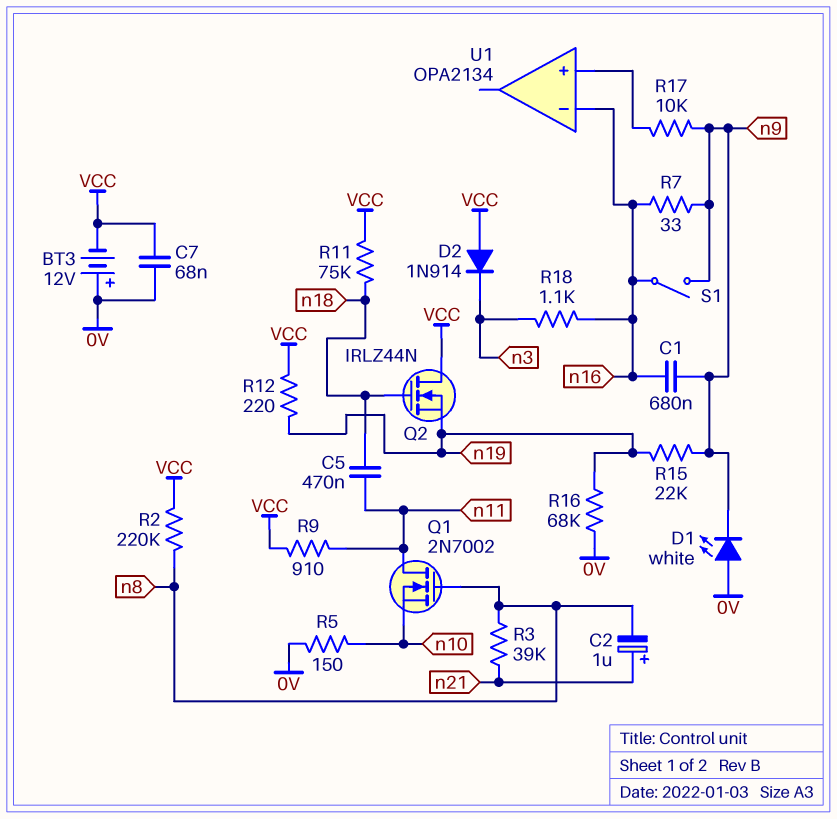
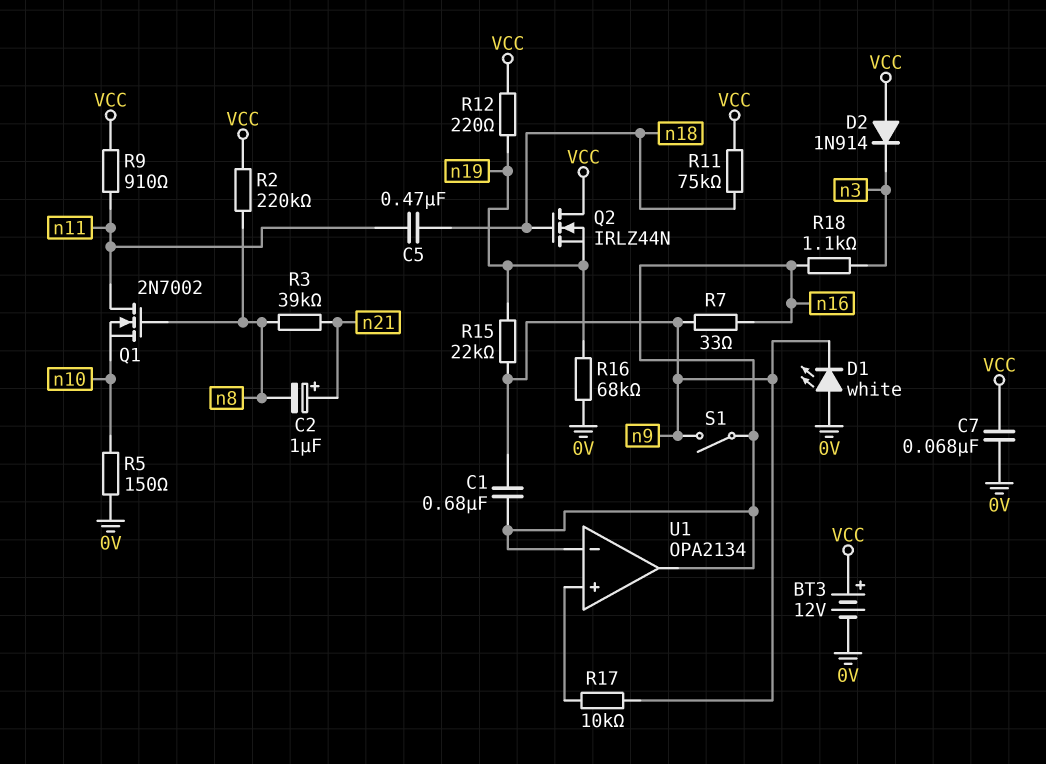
BT3: 12V (plus 0V, minus VCC) -> 12V (plus VCC, minus 0V)
U1 pin out: none -> n16

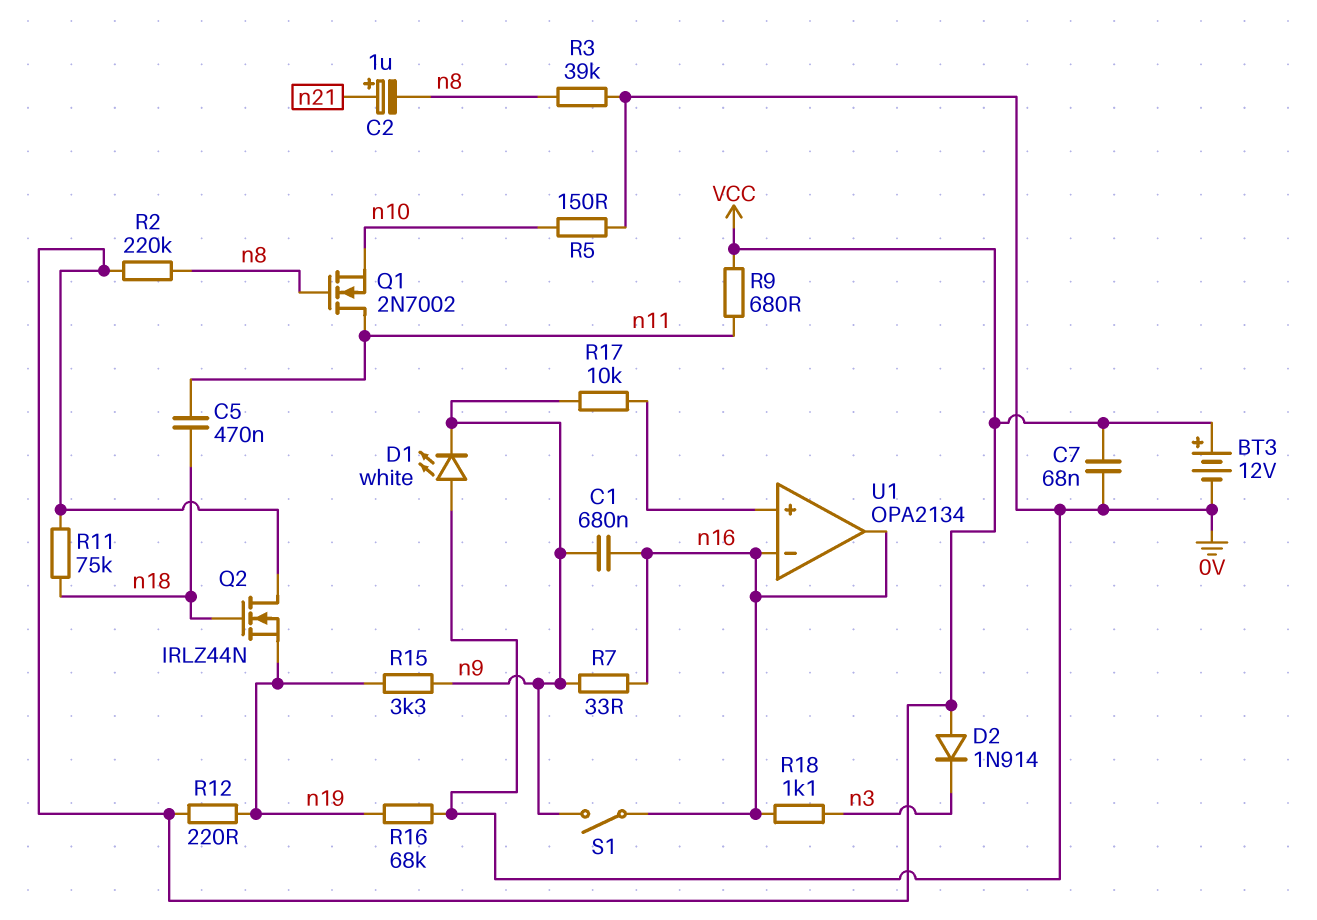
R3: 39k (n8, n21) -> 39k (0V, n8)
R9: 910 (VCC, n11) -> 680 (VCC, n11)
R15: 22k (n9, n19) -> 3.3k (n9, n19)

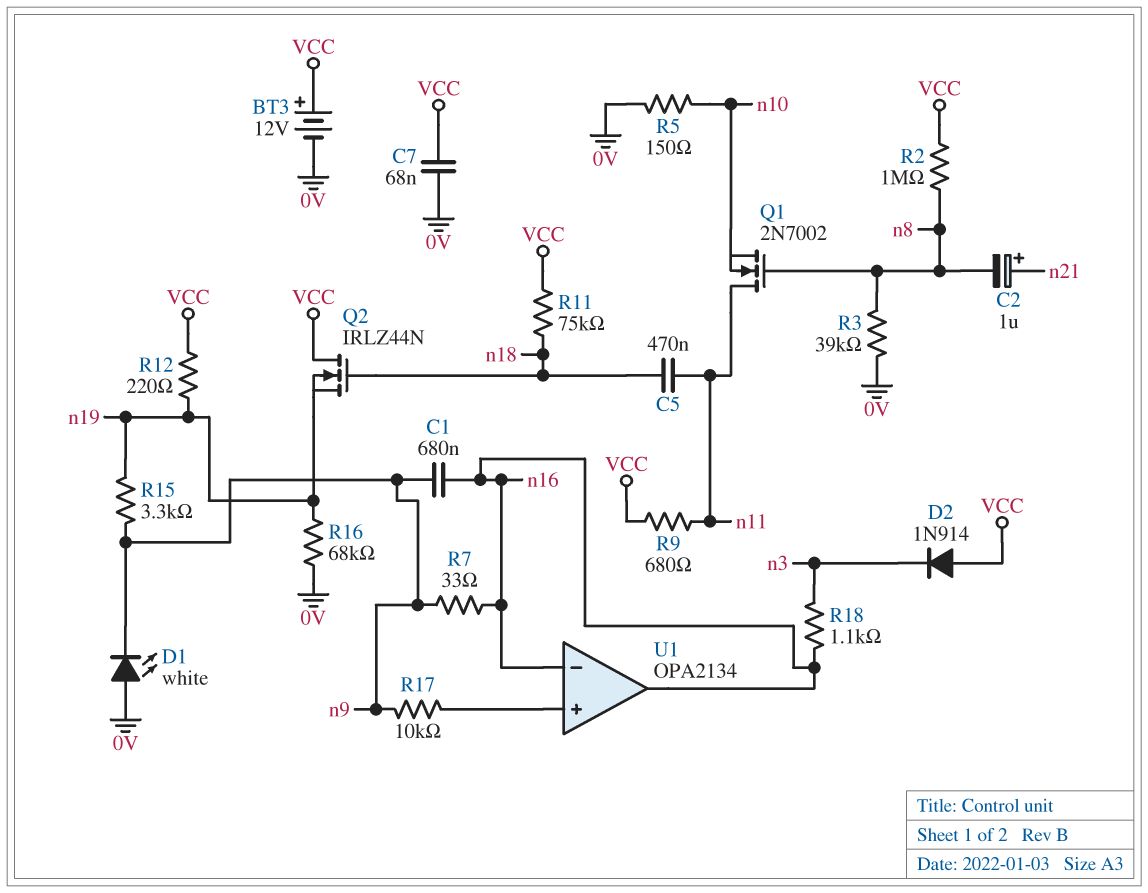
R2: 220k (VCC, n8) -> 1M (VCC, n8)
S1: switch (n9, n16) -> none

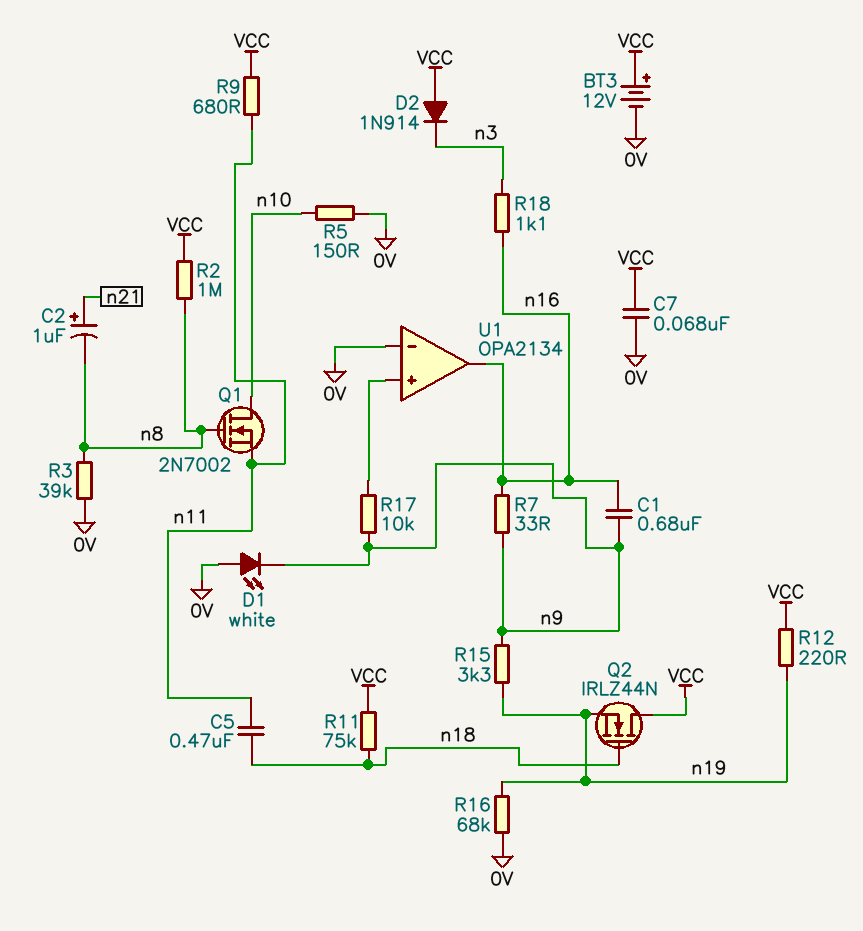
Q1: NMOS 2N7002 (G n8, D n11, S n10) -> NMOS 2N7002 (G n8, D n10, S n11)
U1 pin in-: n16 -> 0V

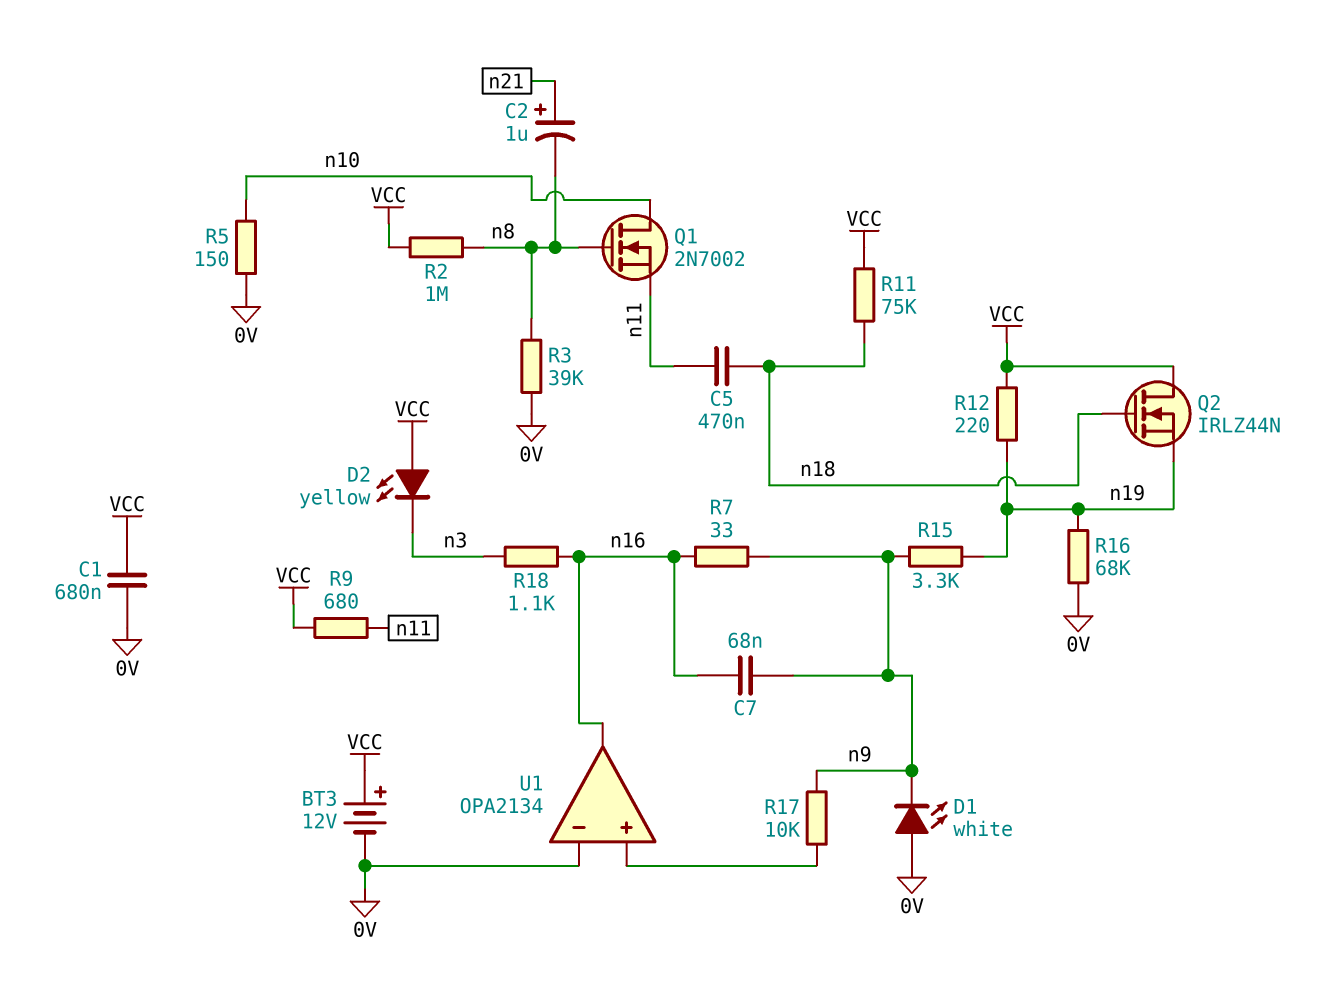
C1: 680nF (n9, n16) -> 680nF (0V, VCC)
C7: 68nF (0V, VCC) -> 68nF (n9, n16)
D2: diode 1N914 (A VCC, K n3) -> LED yellow (A VCC, K n3)

